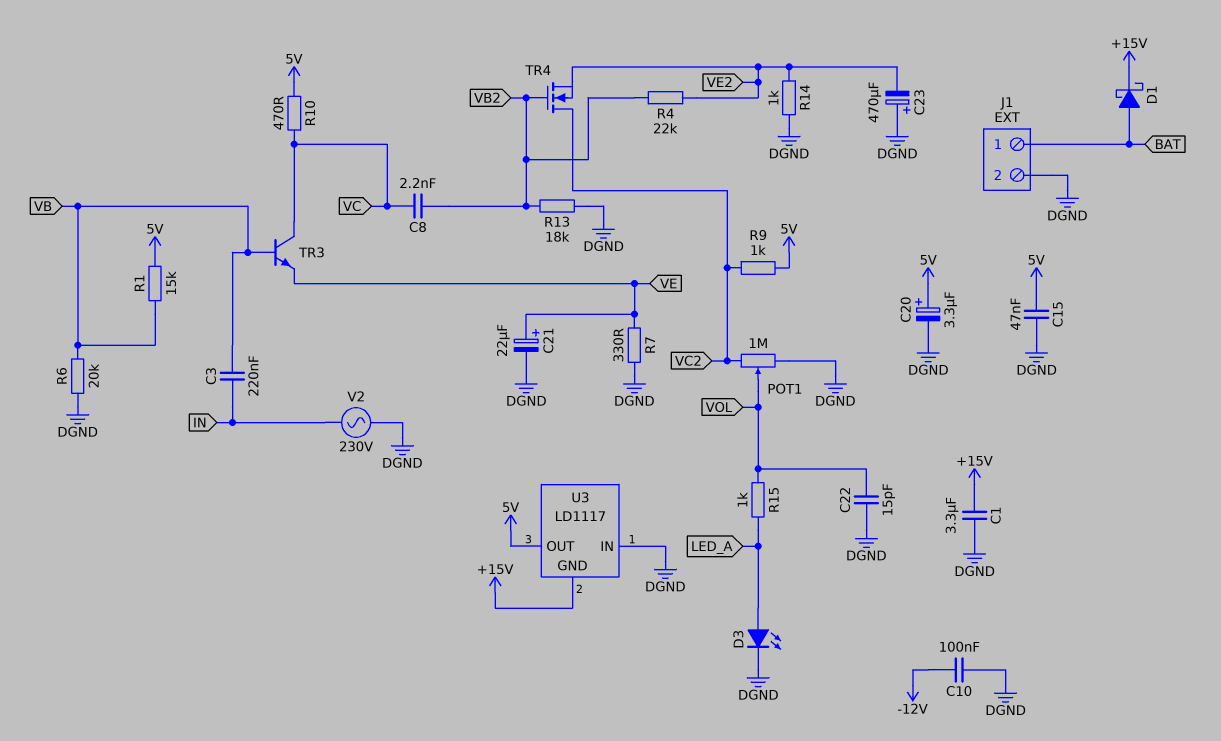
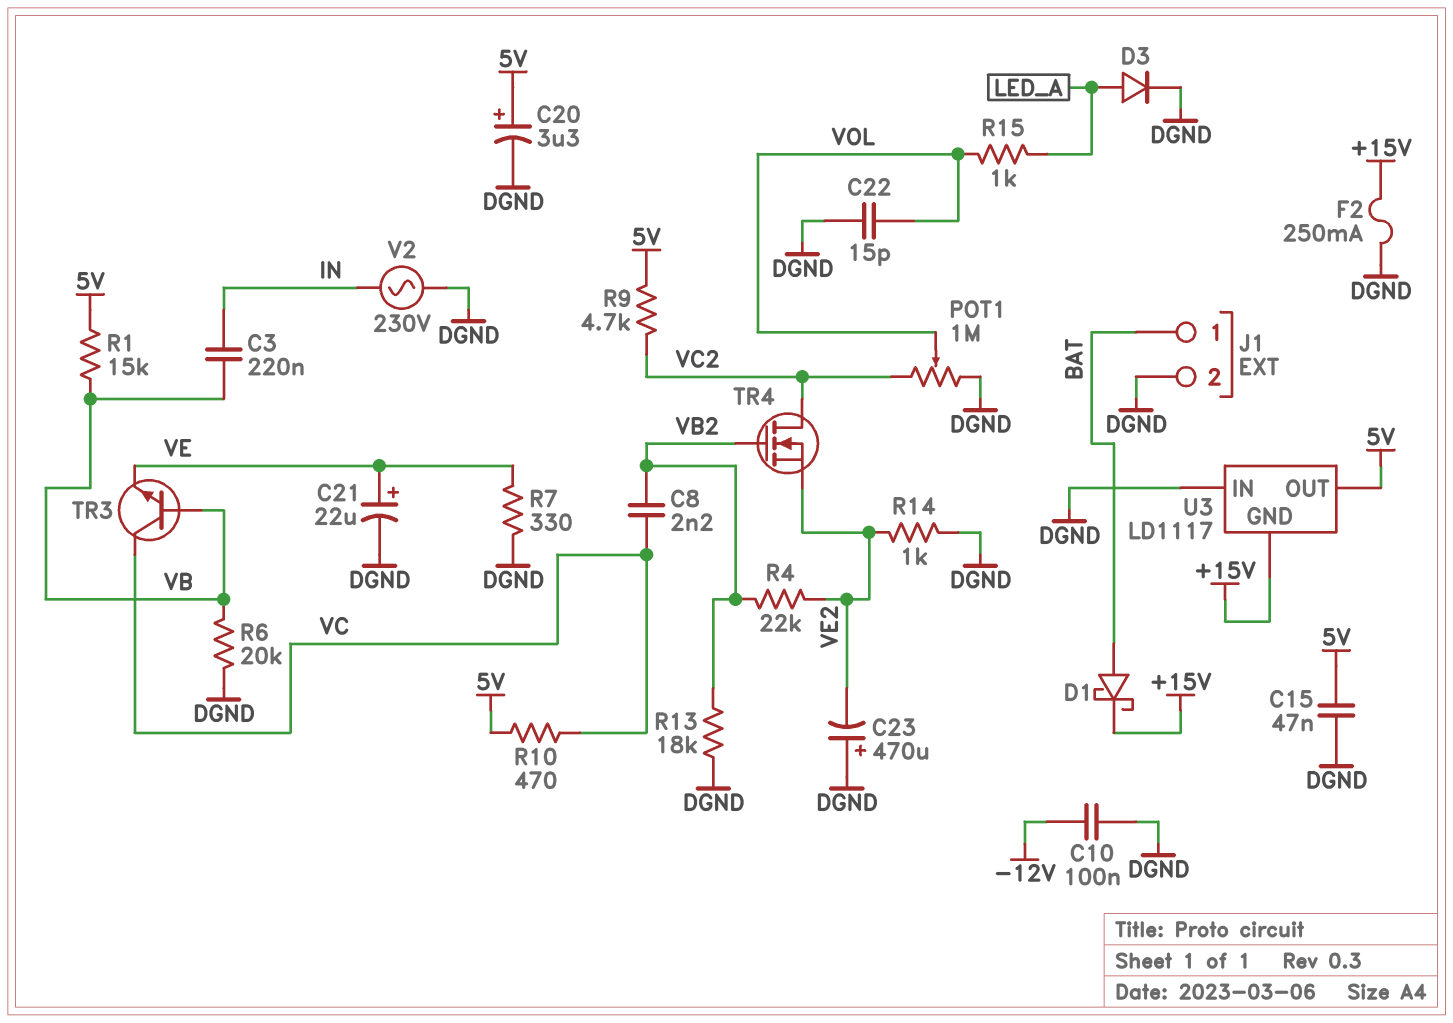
C1: 3.3uF (+15V, DGND) -> none
D3: LED (A LED_A, K DGND) -> diode (A LED_A, K DGND)
F2: none -> 250mA (+15V, DGND)
R9: 1k (5V, VC2) -> 4.7k (5V, VC2)

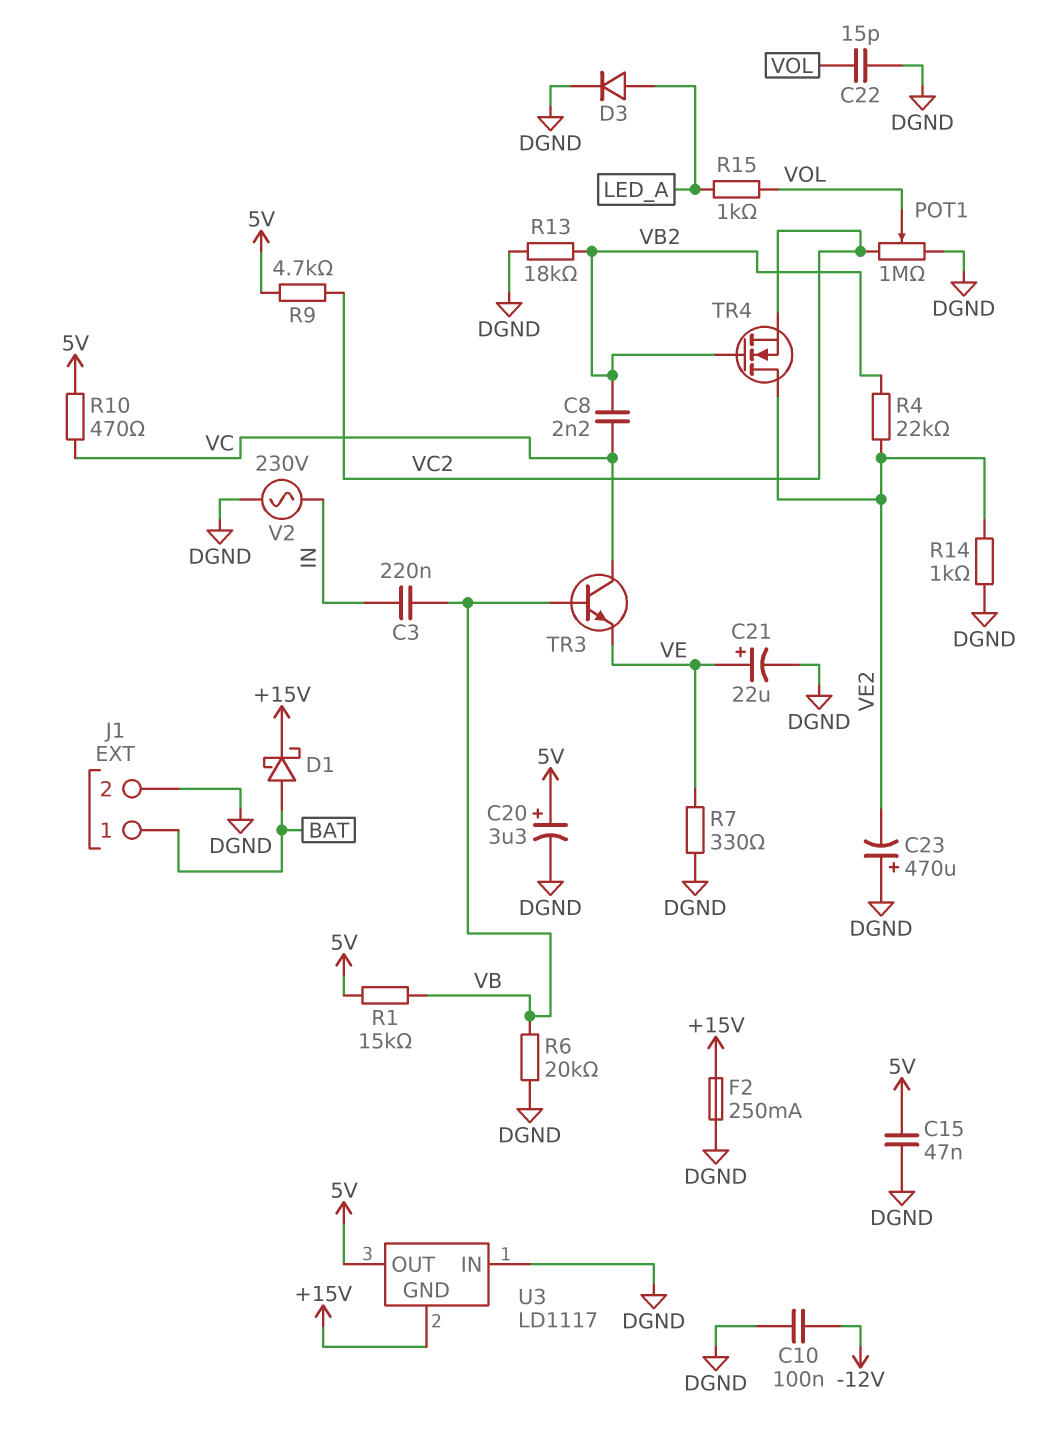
TR4: NMOS (G VB2, D VC2, S VE2) -> NMOS (G VB2, D VE2, S VC2)

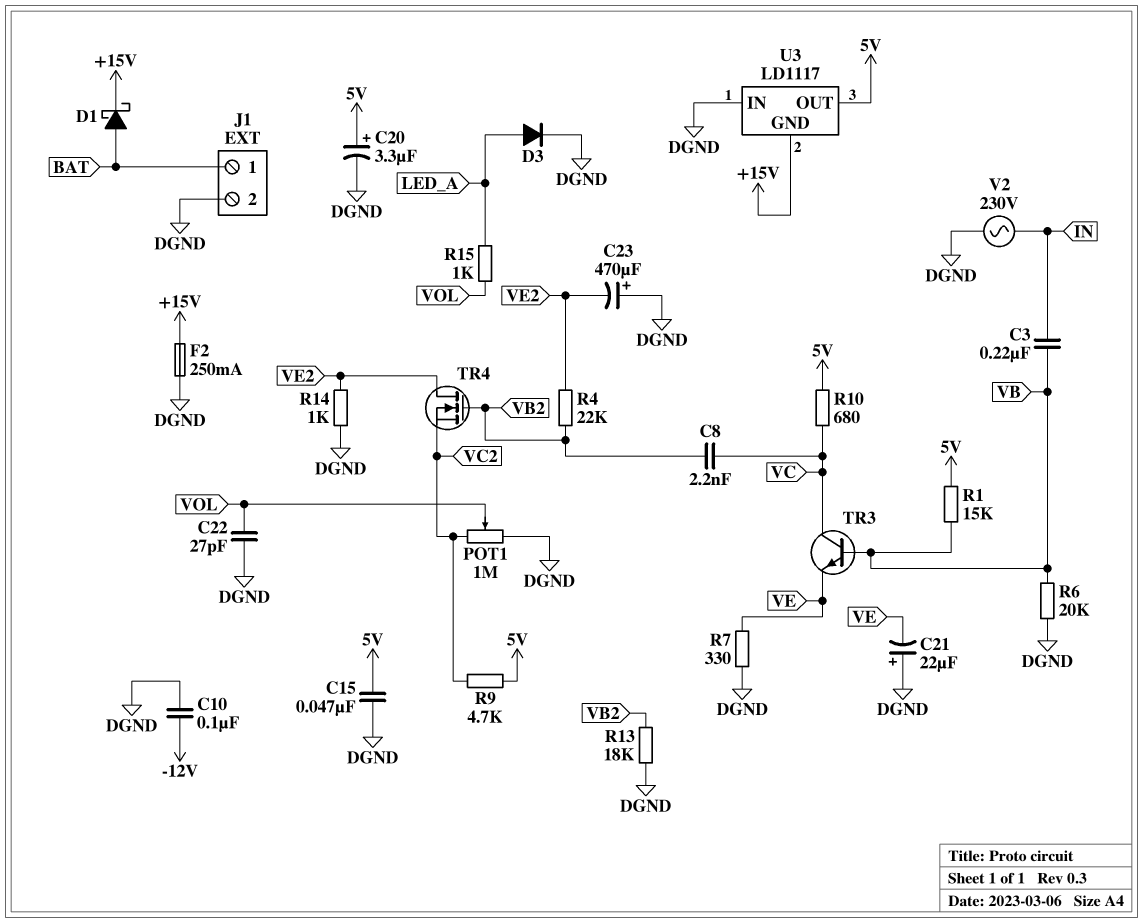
C21: 22uF (plus VE, minus DGND) -> 22uF (plus DGND, minus VE)
C22: 15pF (DGND, VOL) -> 27pF (DGND, VOL)
R10: 470 (5V, VC) -> 680 (5V, VC)

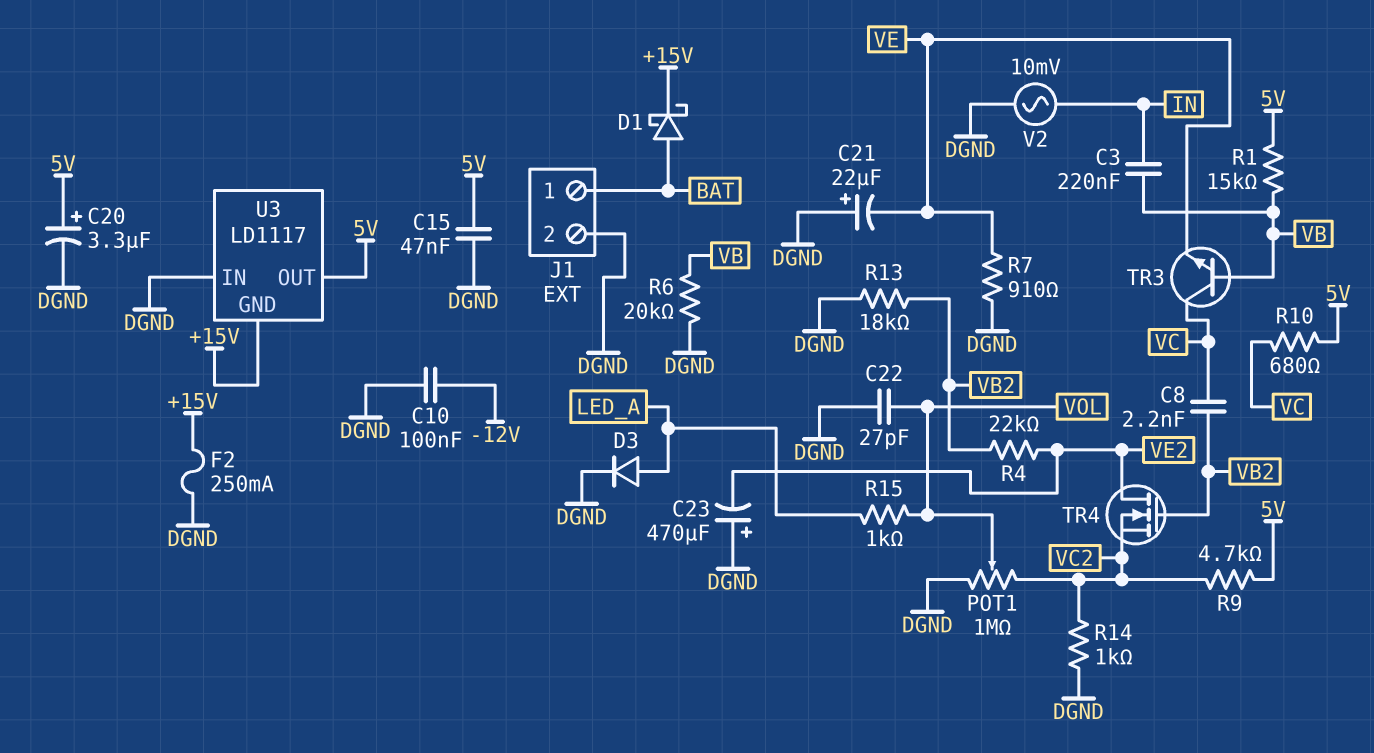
R7: 330 (DGND, VE) -> 910 (DGND, VE)
R14: 1k (DGND, VE2) -> 1k (DGND, VC2)
V2: AC 230V (DGND, IN) -> AC 10mV (DGND, IN)

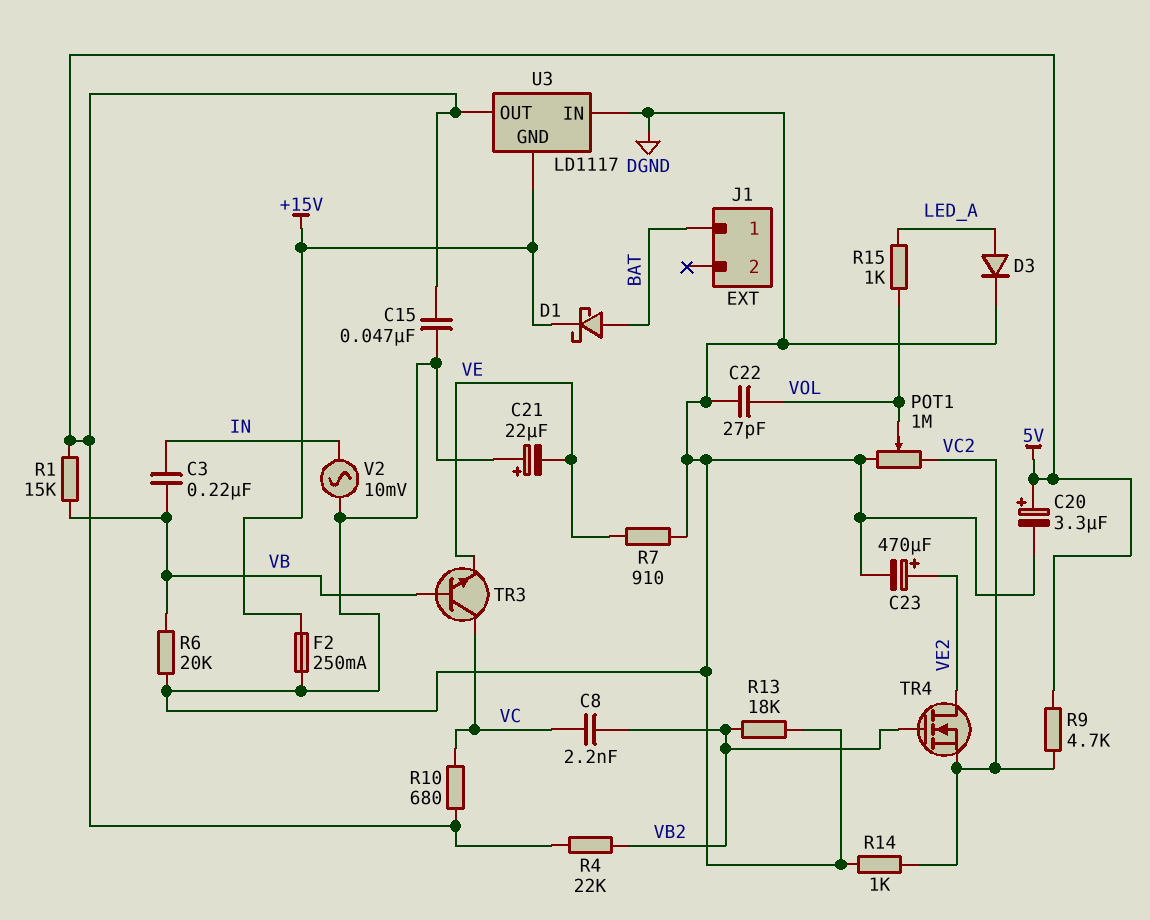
C10: 100nF (-12V, DGND) -> none
C23: 470uF (plus DGND, minus VE2) -> 470uF (plus VE2, minus DGND)
J1 pin 2: DGND -> none
R4: 22k (VB2, VE2) -> 22k (5V, VB2)

